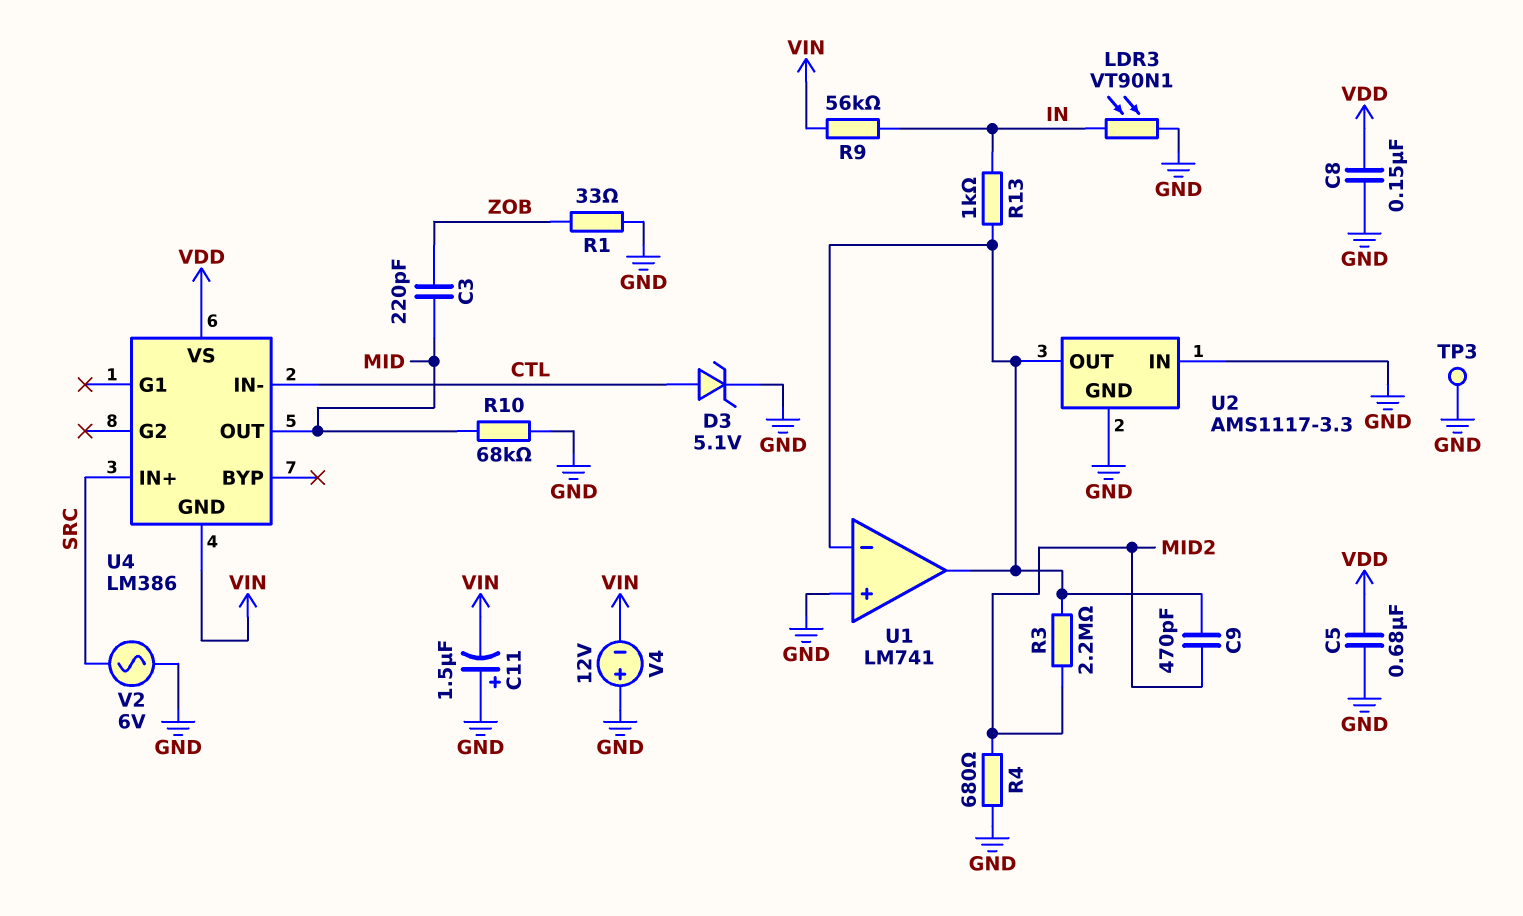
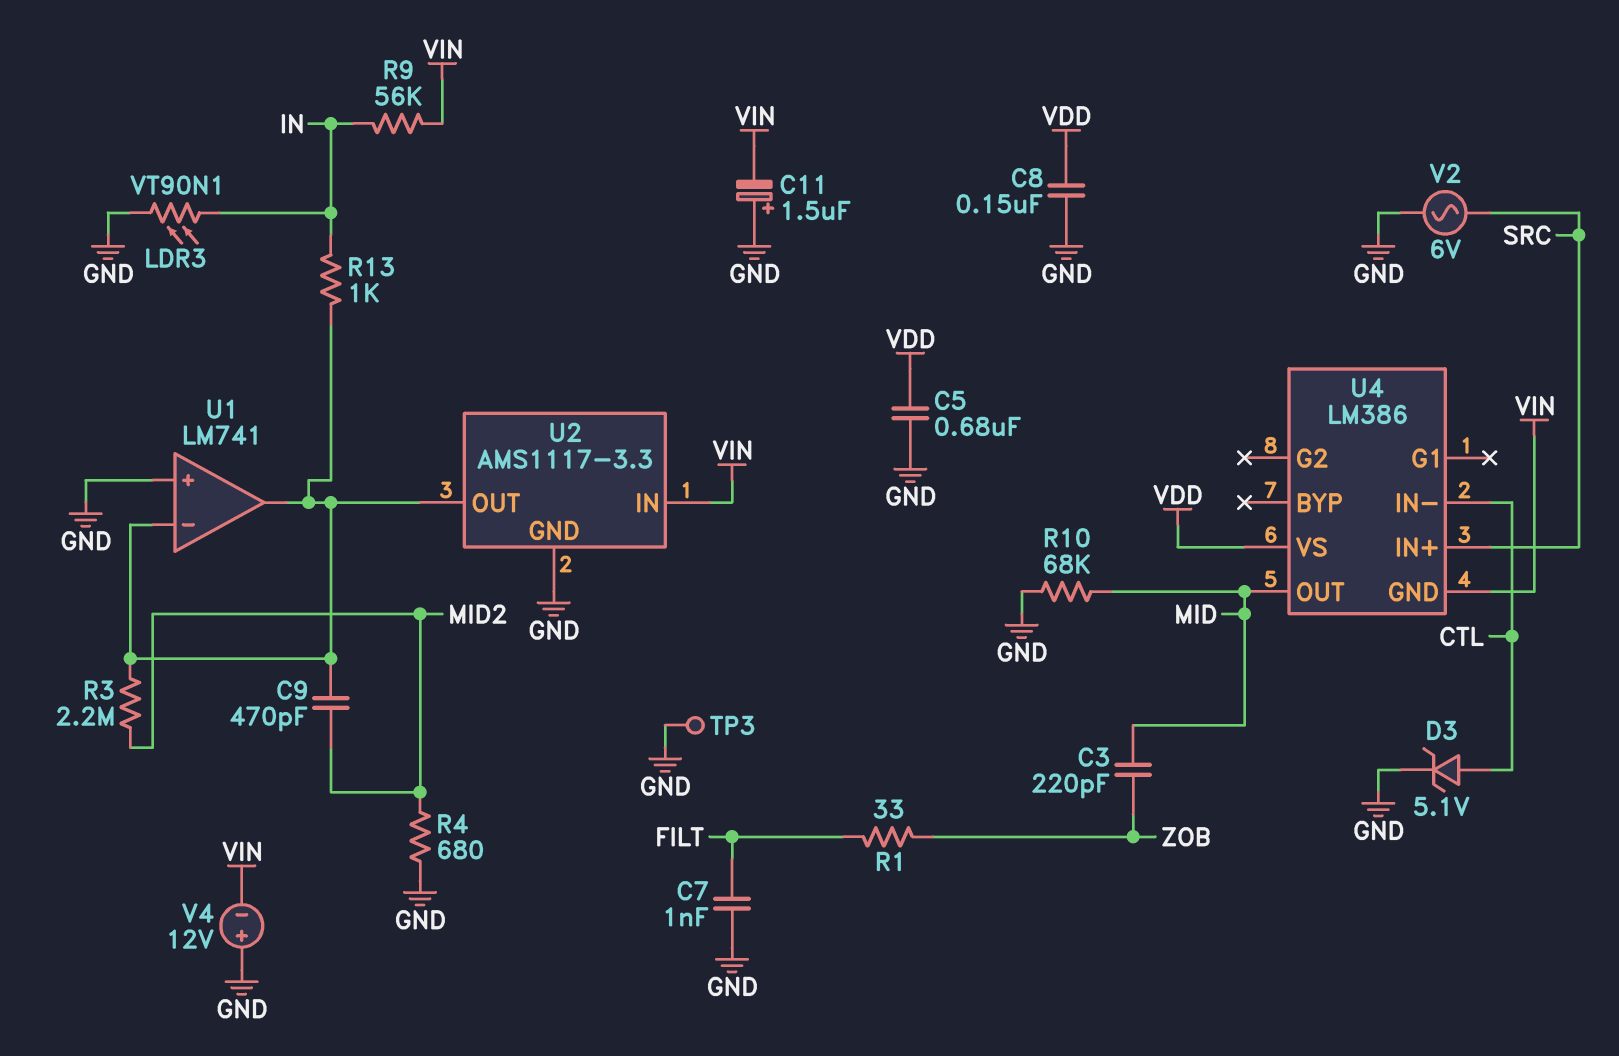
C7: none -> 1nF (FILT, GND)
R1: 33 (GND, ZOB) -> 33 (FILT, ZOB)
U2 pin IN: GND -> VIN

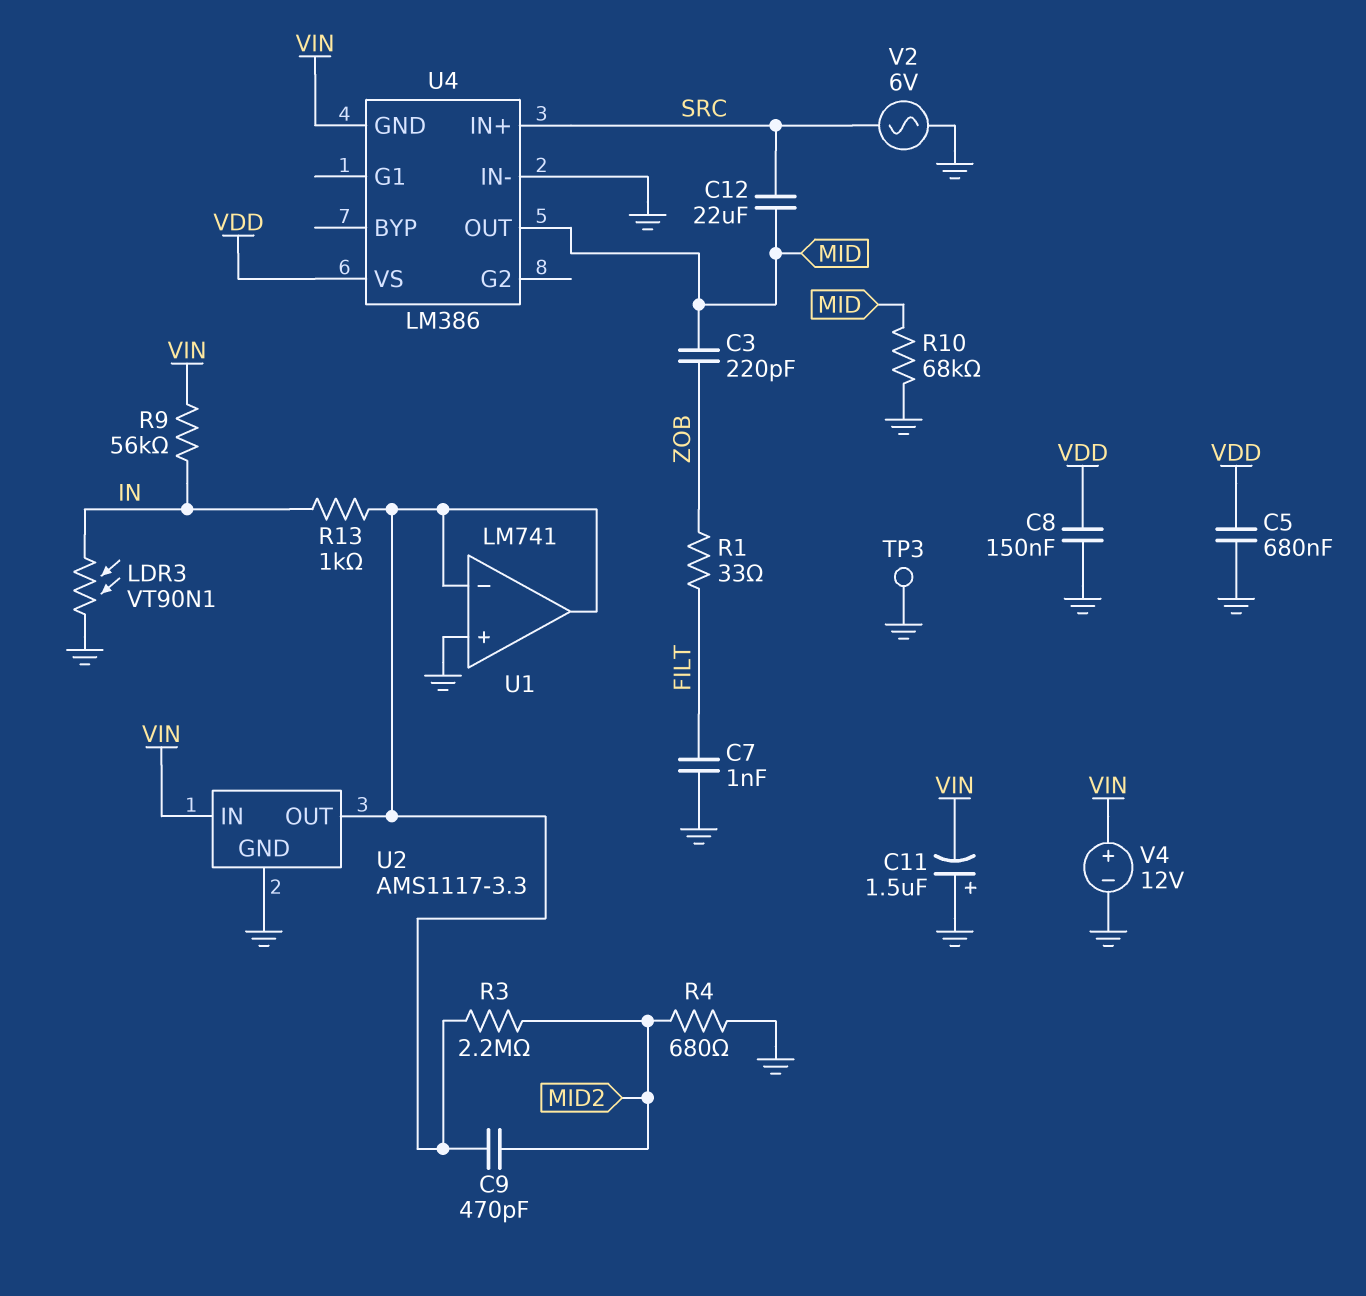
C12: none -> 22uF (MID, SRC)
D3: zener 5.1V (A CTL, K GND) -> none
U4 pin IN-: CTL -> GND
V4: 12V (plus GND, minus VIN) -> 12V (plus VIN, minus GND)

